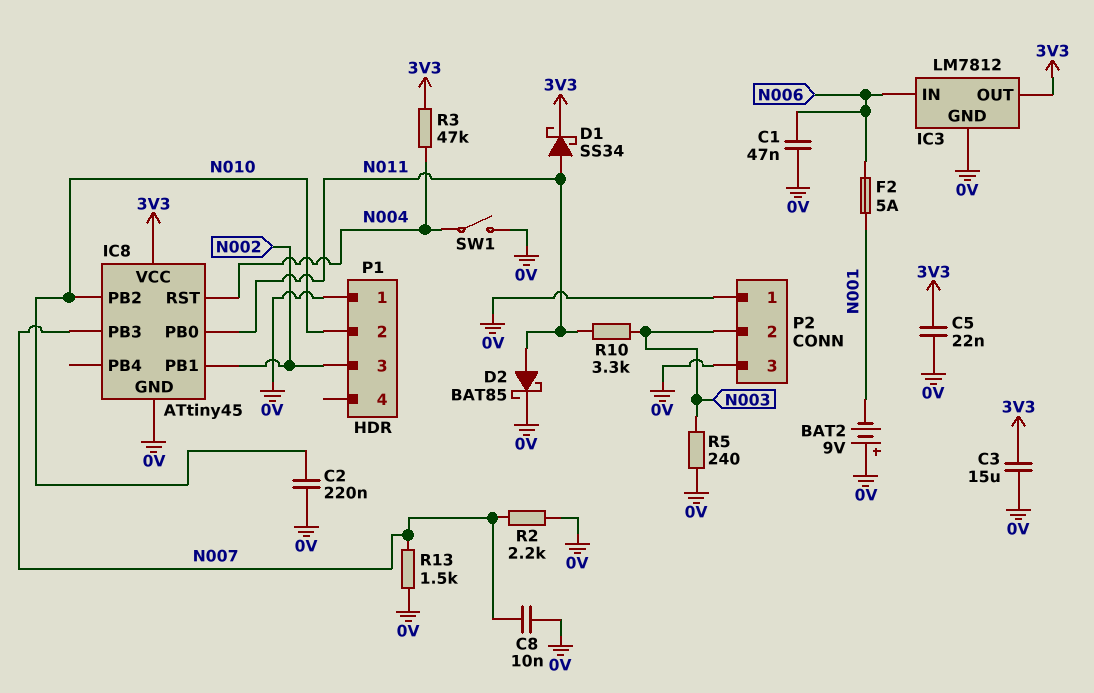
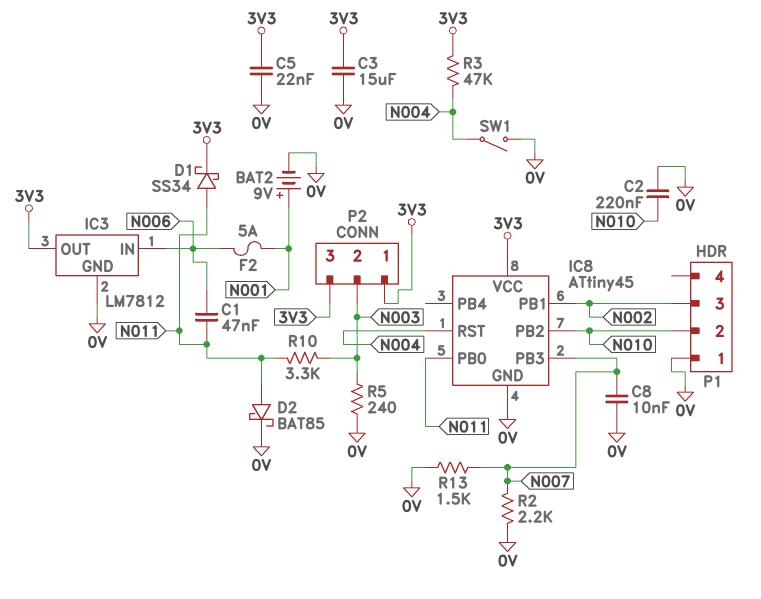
BAT2: 9V (plus 0V, minus N001) -> 9V (plus N001, minus 0V)
C1: 47nF (0V, N006) -> 47nF (N006, N011)
P2 pin 1: 0V -> 3V3
P2 pin 3: 0V -> 3V3

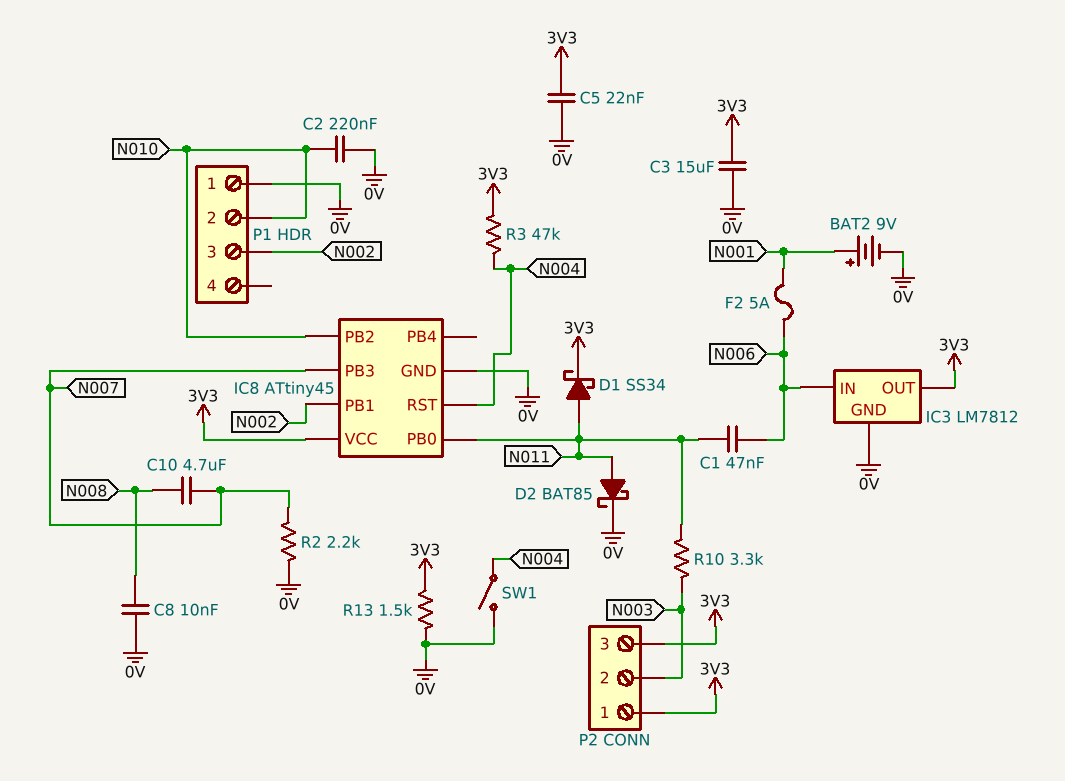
C8: 10nF (0V, N007) -> 10nF (0V, N008)
C10: none -> 4.7uF (N007, N008)
R5: 240 (0V, N003) -> none
R13: 1.5k (0V, N007) -> 1.5k (0V, 3V3)

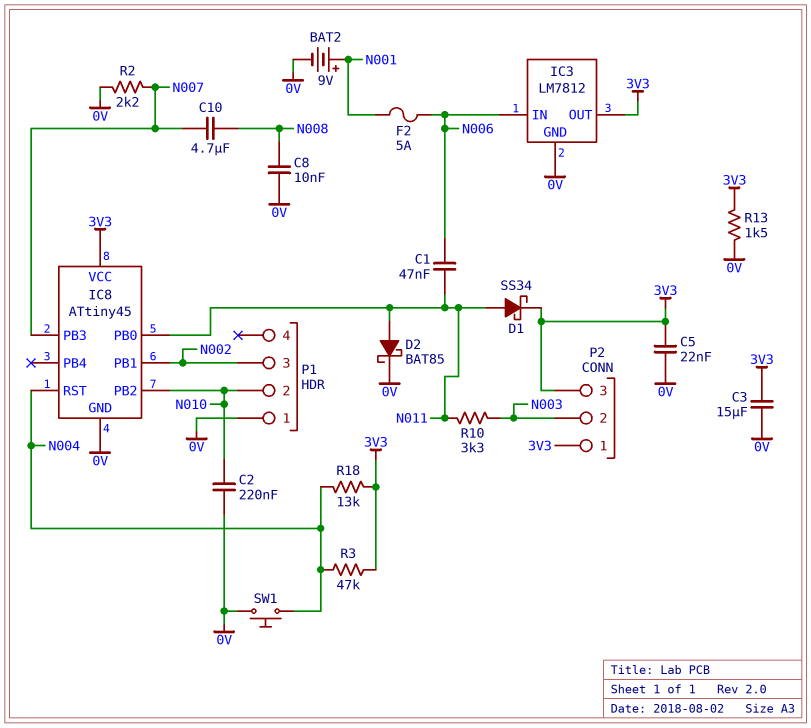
R18: none -> 13k (3V3, N004)
SW1: switch (0V, N004) -> button (0V, N004)

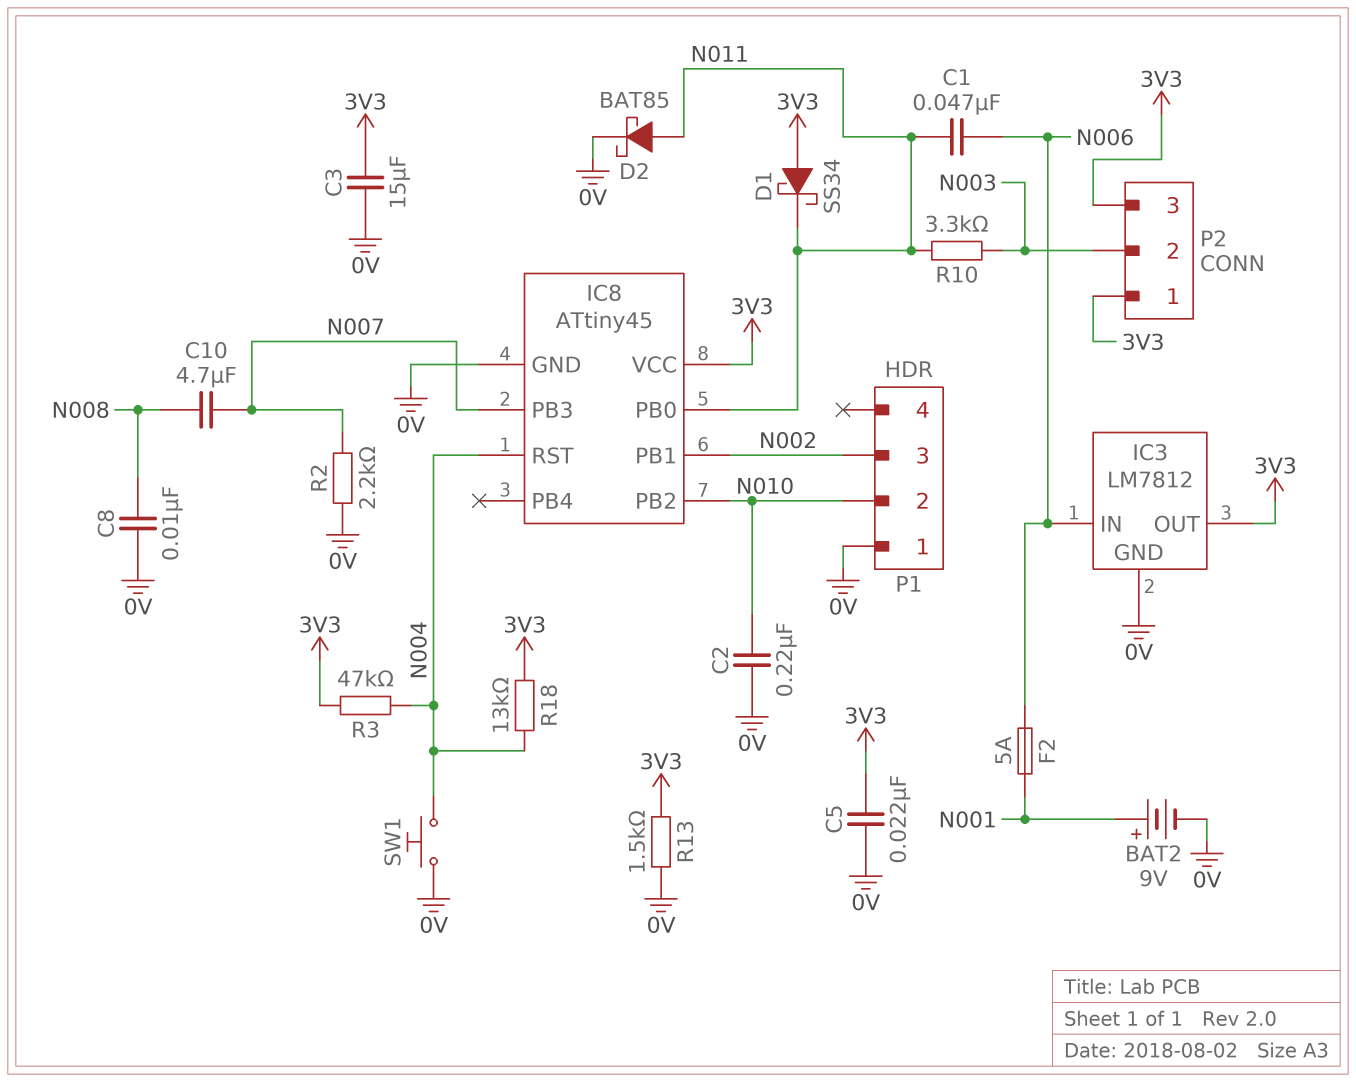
D1: schottky SS34 (A N011, K 3V3) -> schottky SS34 (A 3V3, K N011)

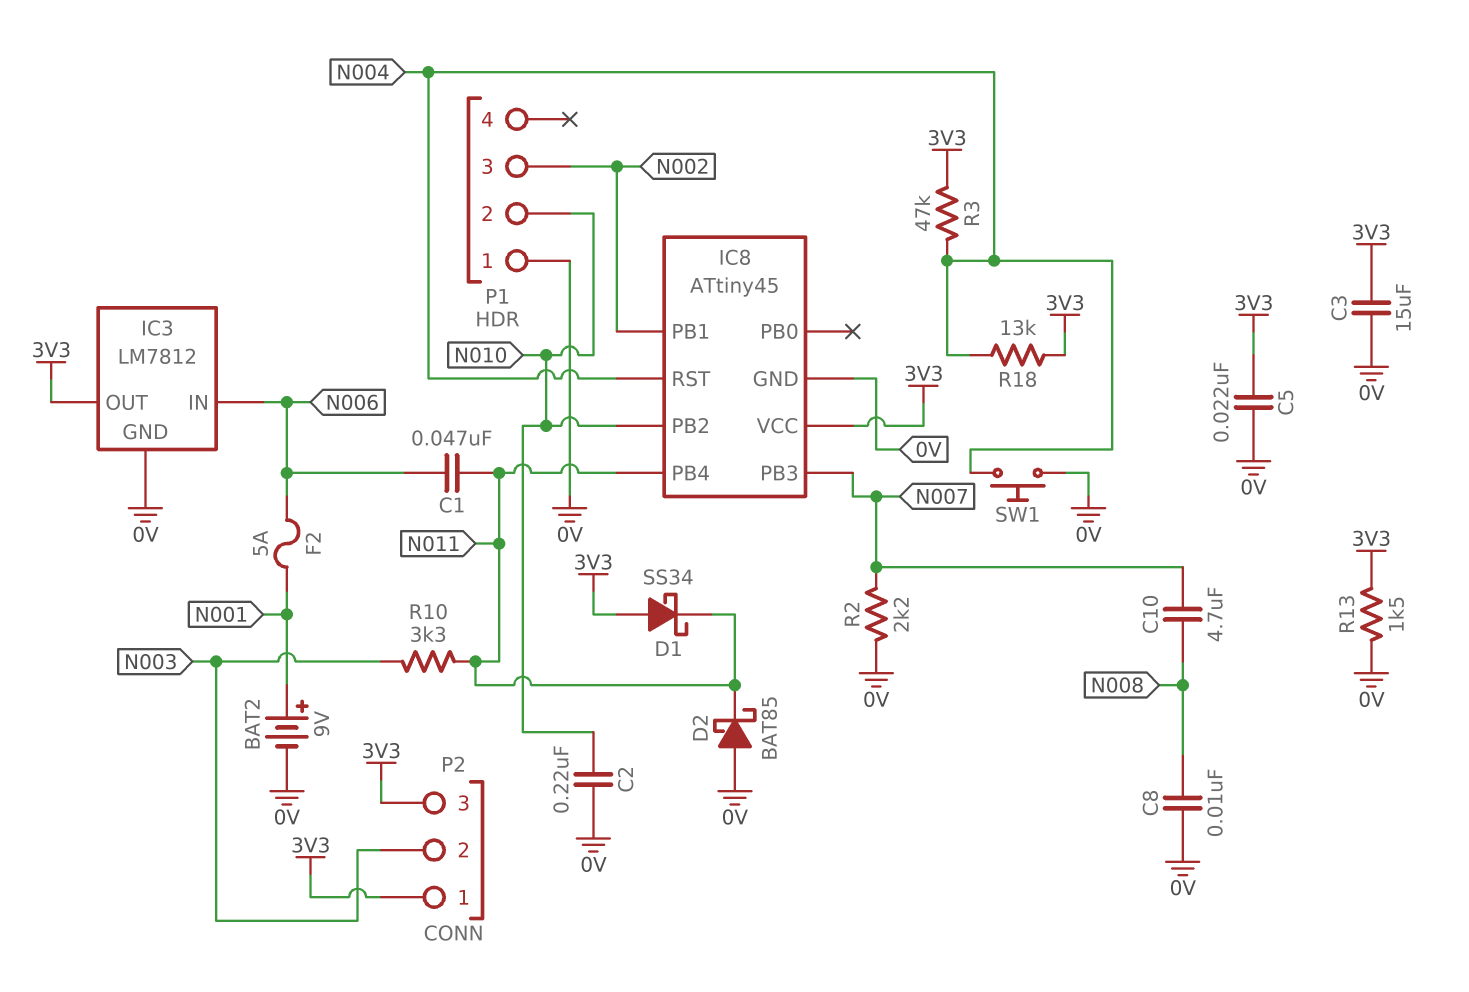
D2: schottky BAT85 (A N011, K 0V) -> schottky BAT85 (A 0V, K N011)
IC8 pin PB0: N011 -> none
IC8 pin PB4: none -> N011

